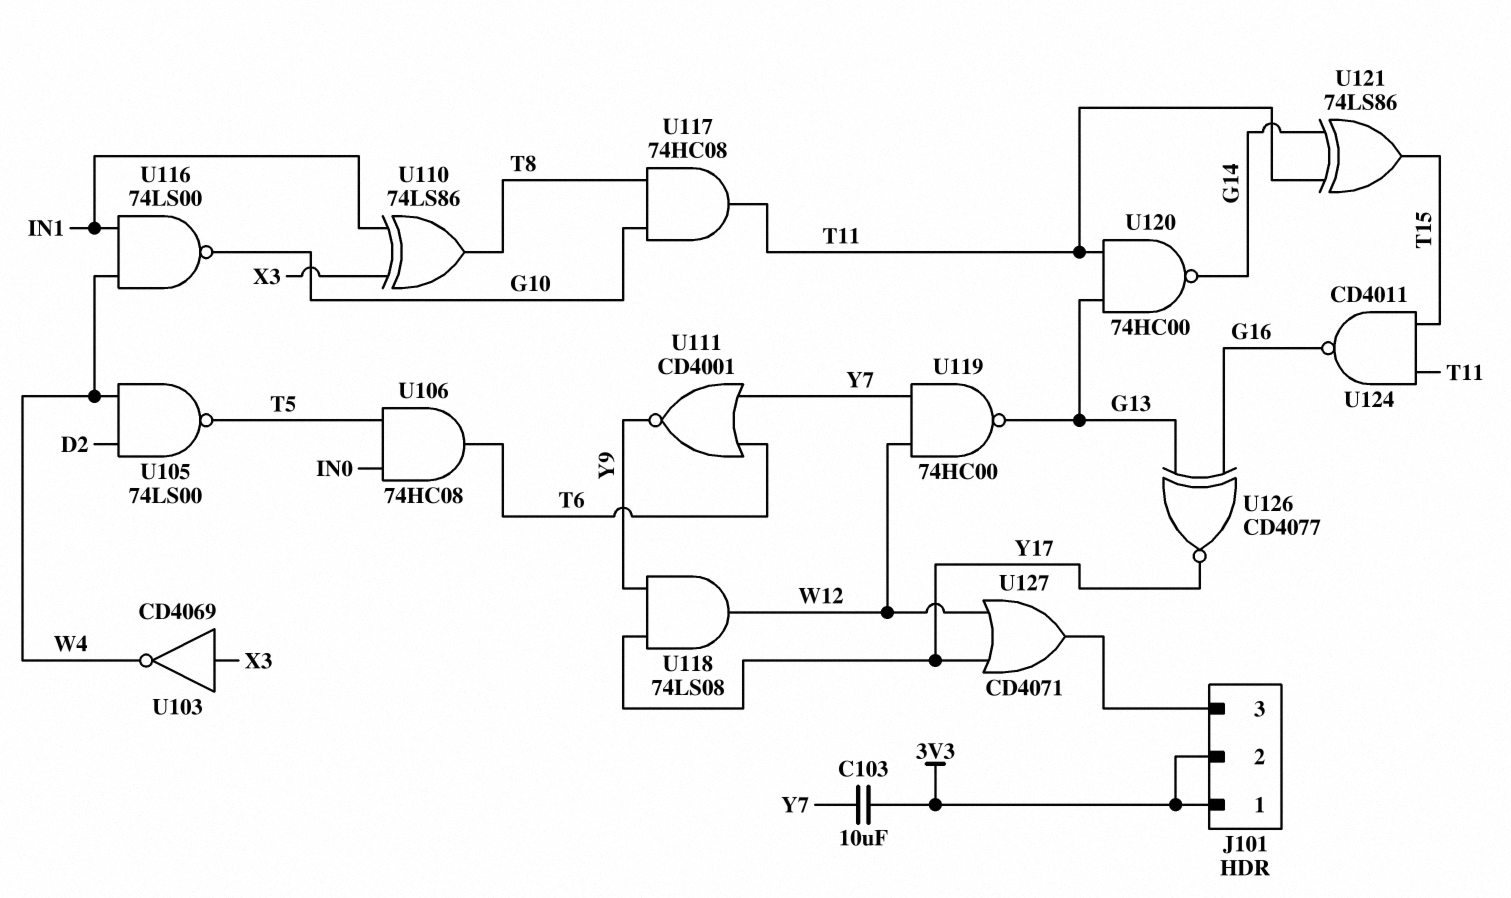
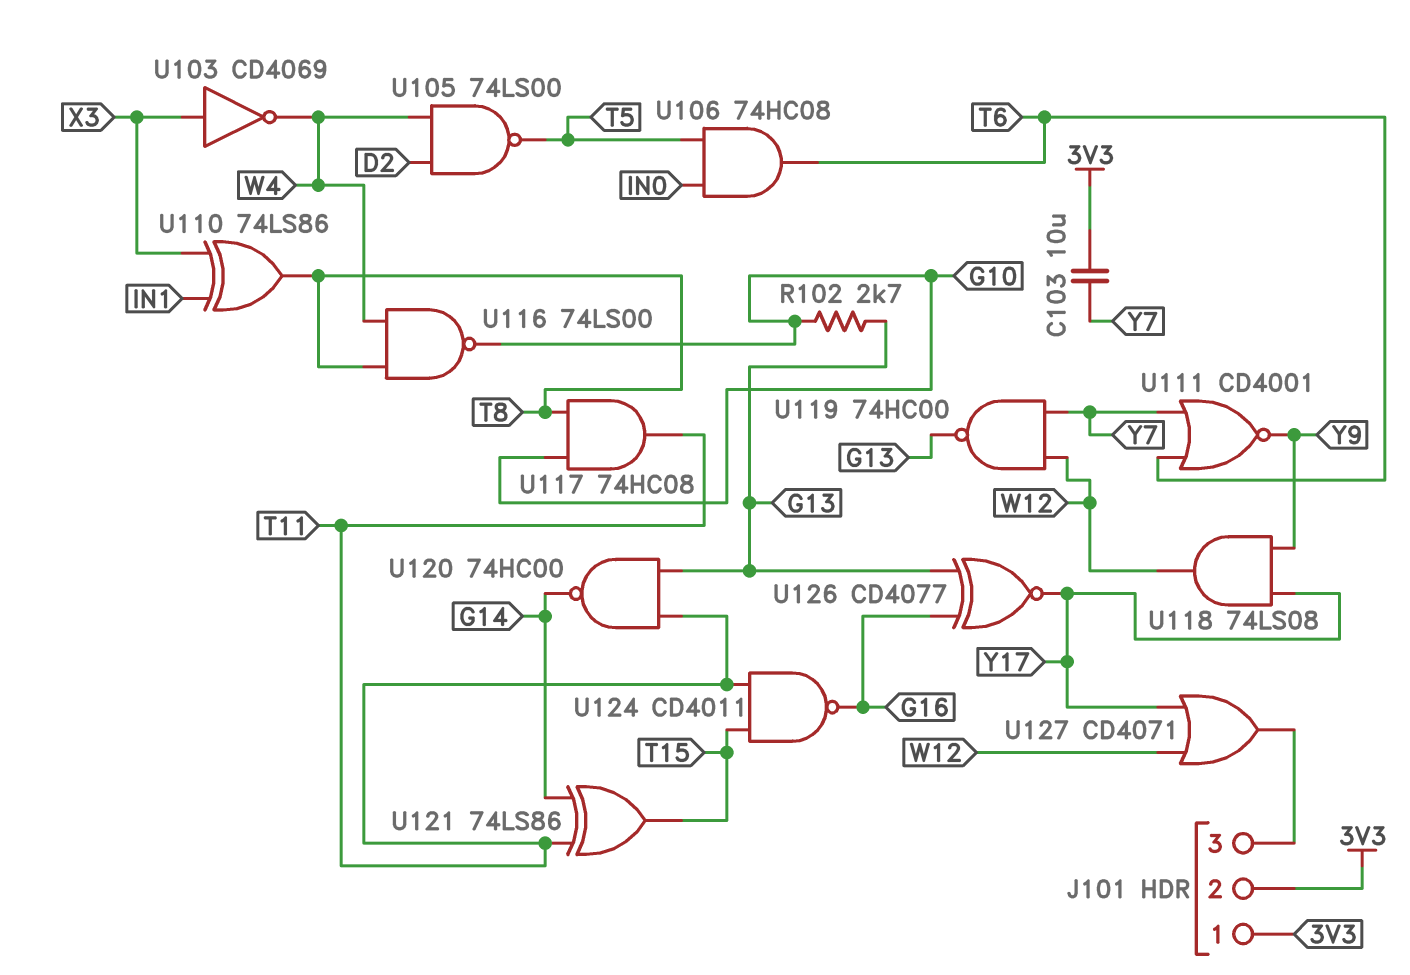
R102: none -> 2.7k (G10, G13)
U116: NAND 74LS00 (in IN1, in W4, out G10) -> NAND 74LS00 (in T8, in W4, out G10)

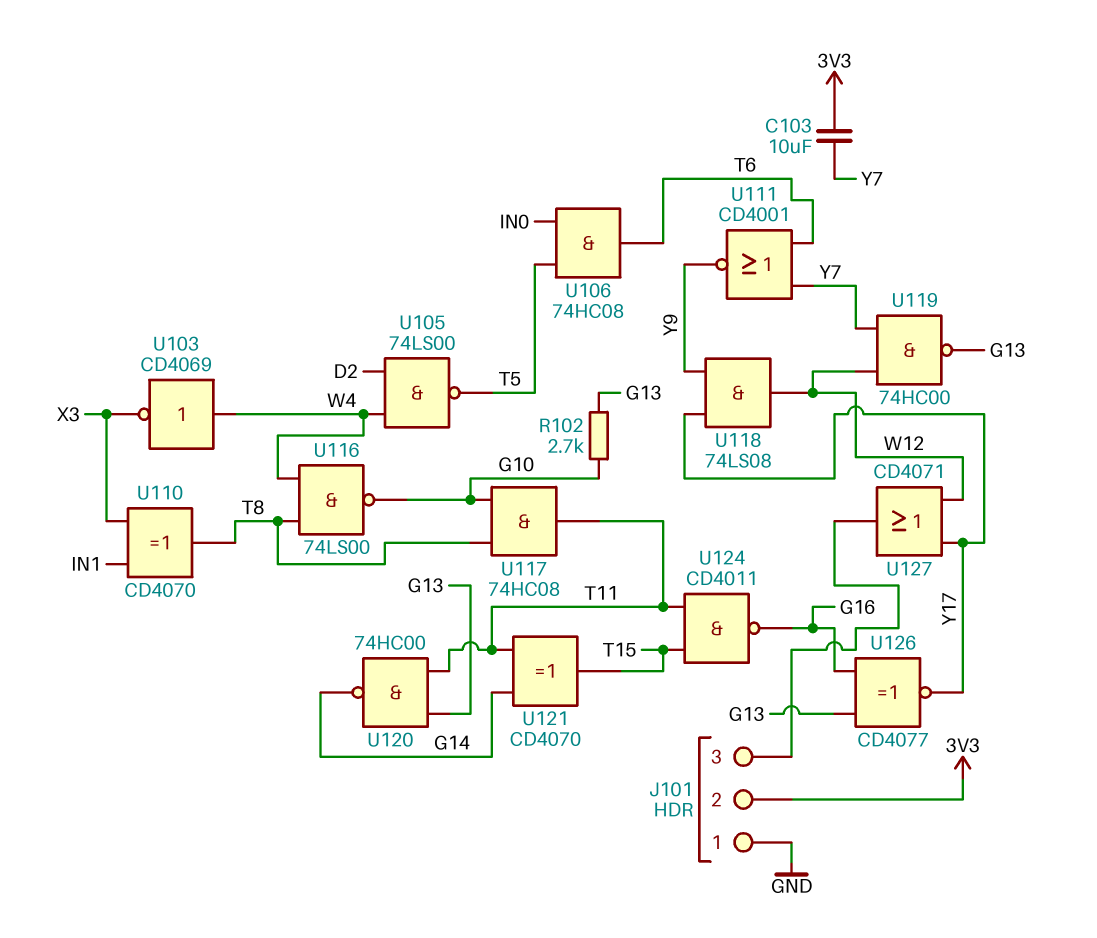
J101 pin 1: 3V3 -> GND
U103: NOT CD4069 (in X3, out W4) -> NOT CD4069 (in W4, out X3)
U110: XOR 74LS86 (in IN1, in X3, out T8) -> XOR CD4070 (in IN1, in X3, out T8)
U121: XOR 74LS86 (in G14, in T11, out T15) -> XOR CD4070 (in G14, in T11, out T15)

